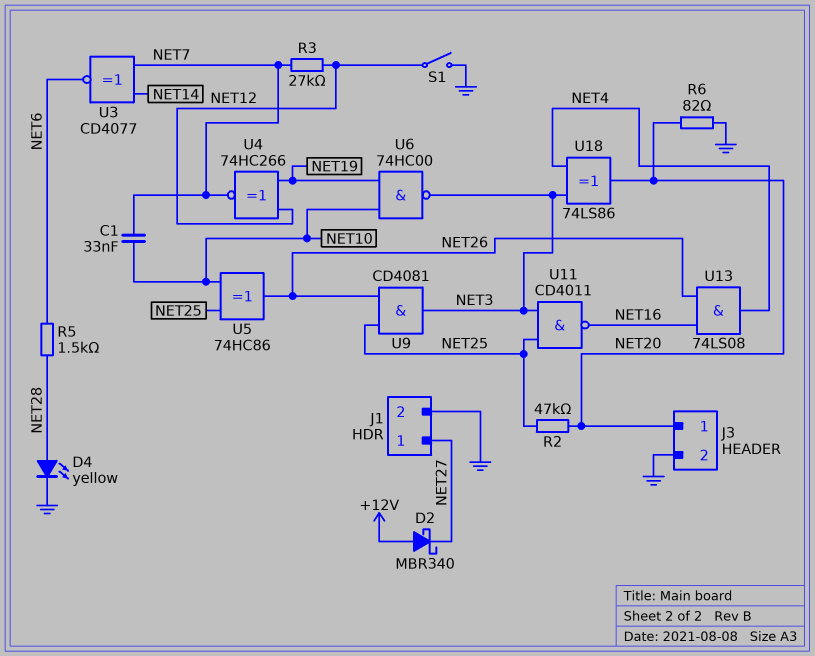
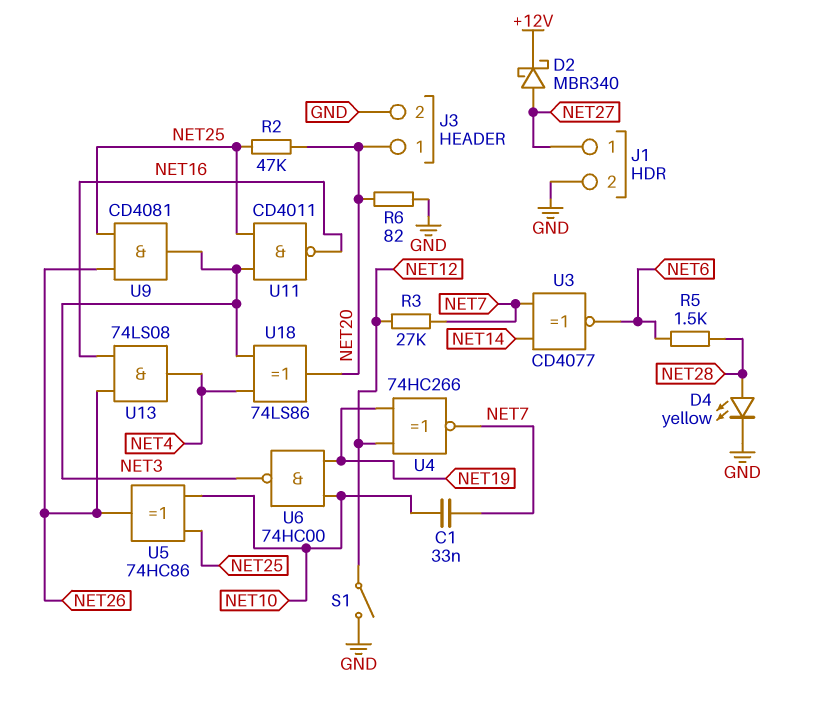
D2: schottky MBR340 (A +12V, K NET27) -> schottky MBR340 (A NET27, K +12V)

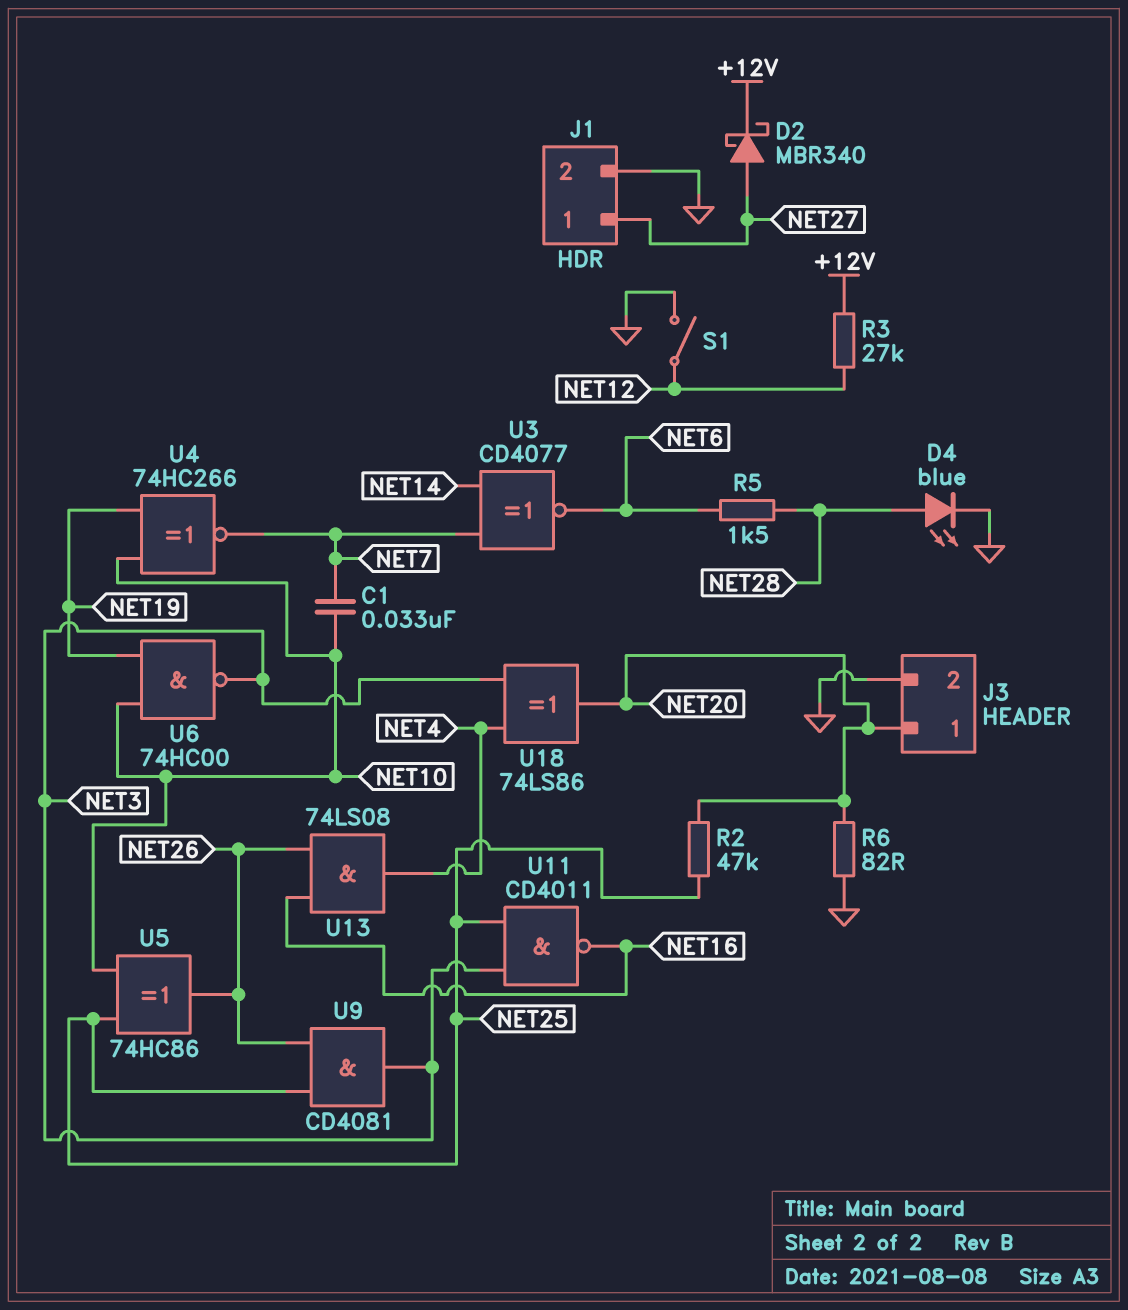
D4: LED yellow (A NET28, K GND) -> LED blue (A NET28, K GND)
R3: 27k (NET7, NET12) -> 27k (+12V, NET12)
U4: XNOR 74HC266 (in NET12, in NET19, out NET7) -> XNOR 74HC266 (in NET10, in NET19, out NET7)

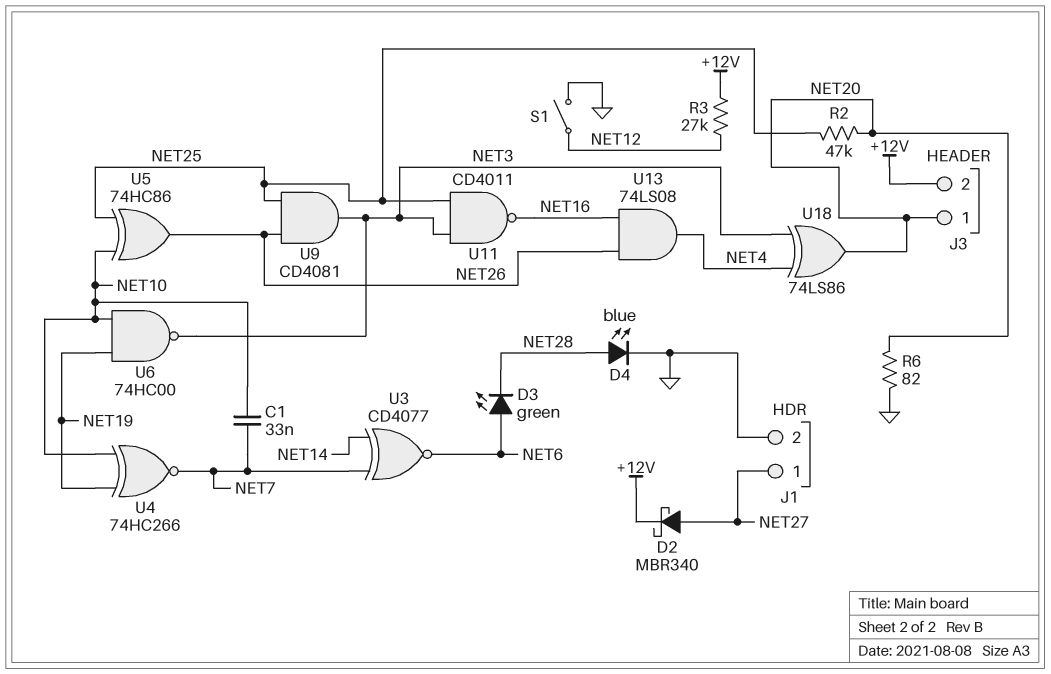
D3: none -> LED green (A NET6, K NET28)
J3 pin 2: GND -> +12V
R5: 1.5k (NET6, NET28) -> none

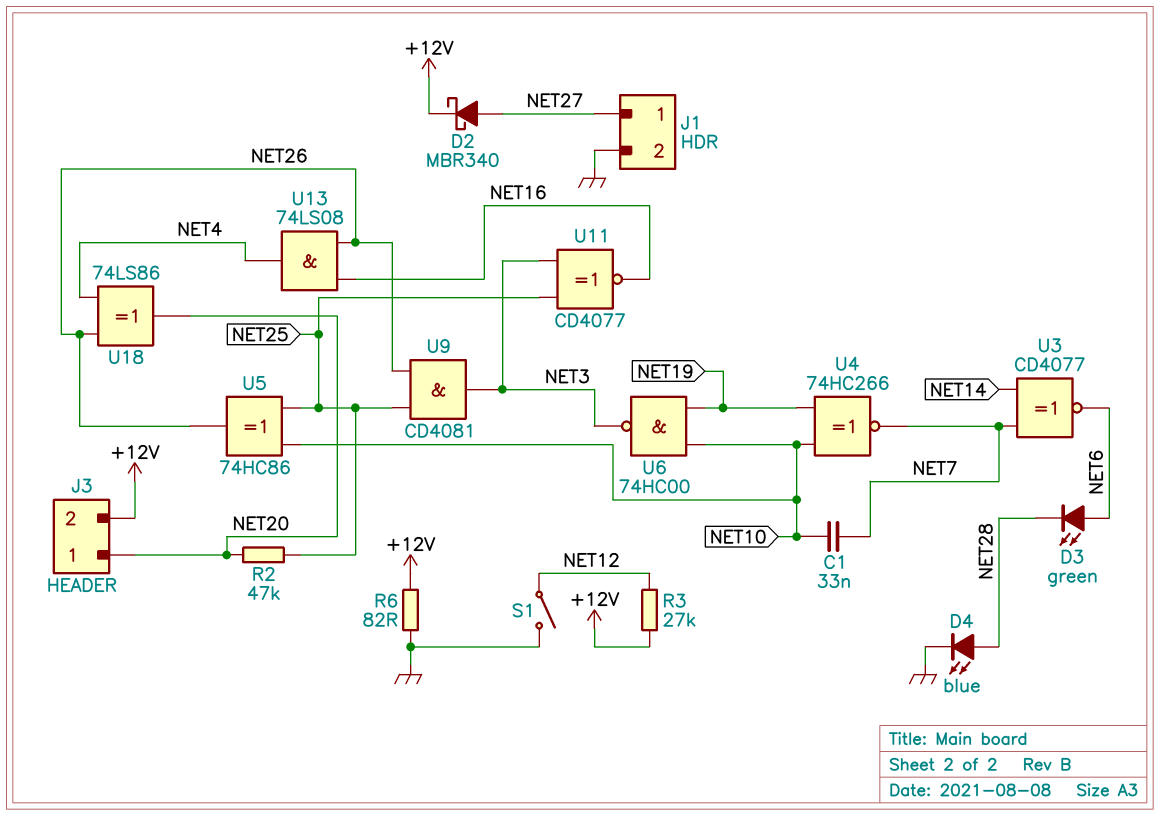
R6: 82 (GND, NET20) -> 82 (+12V, GND)
U11: NAND CD4011 (in NET3, in NET25, out NET16) -> XNOR CD4077 (in NET3, in NET25, out NET16)
U18: XOR 74LS86 (in NET3, in NET4, out NET20) -> XOR 74LS86 (in NET4, in NET26, out NET20)

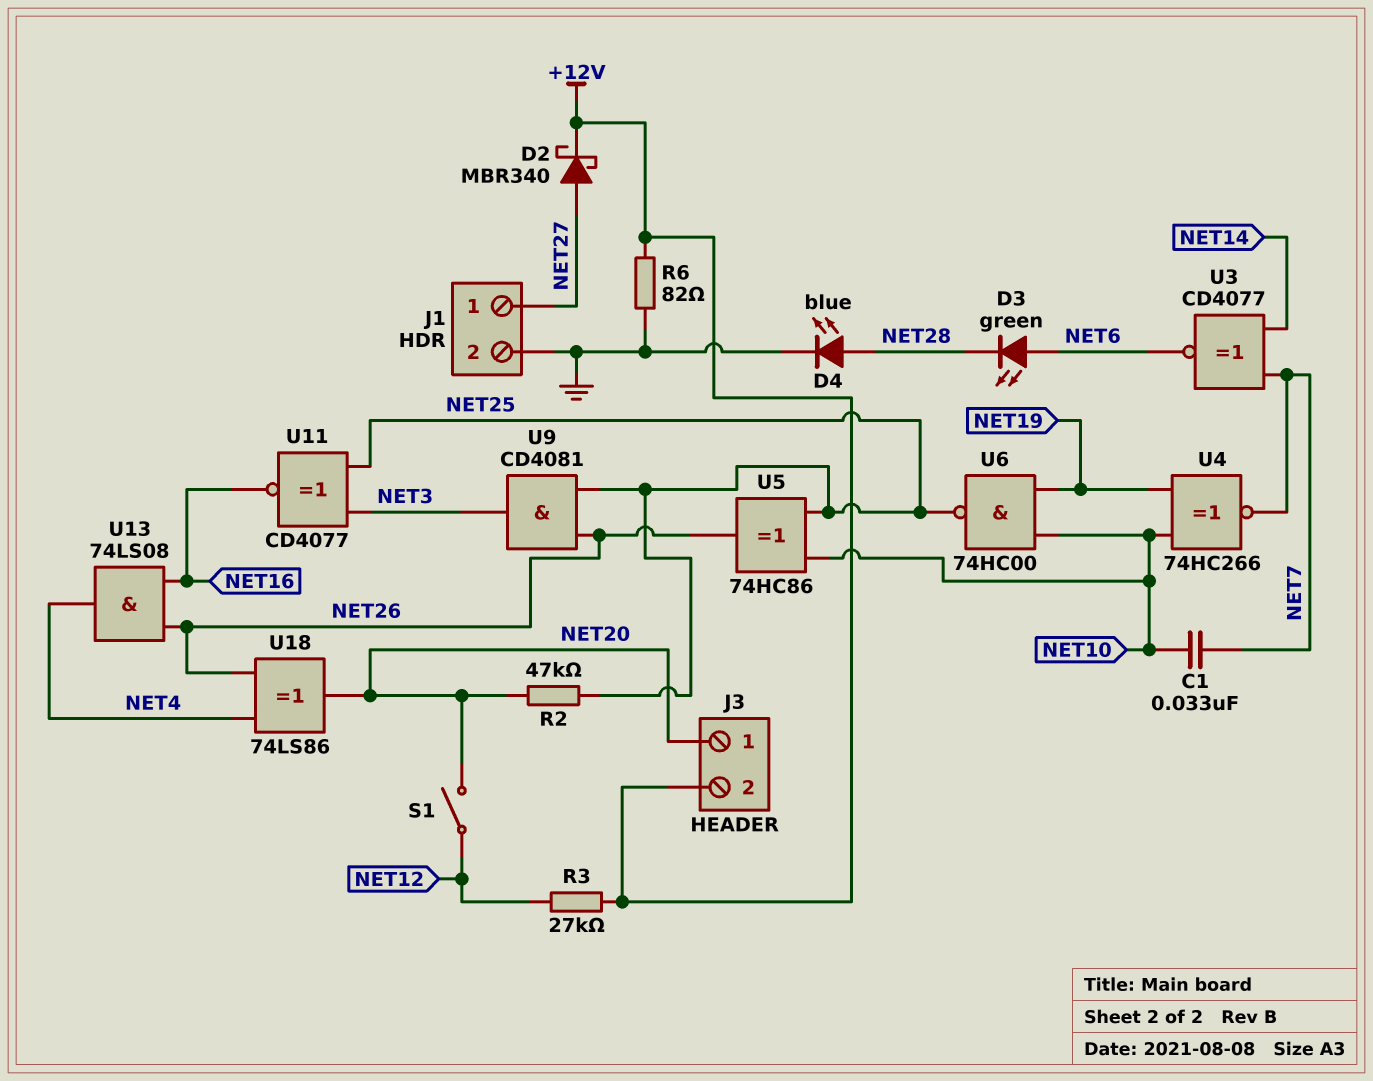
S1: switch (GND, NET12) -> switch (NET12, NET20)
U6: NAND 74HC00 (in NET10, in NET19, out NET3) -> NAND 74HC00 (in NET10, in NET19, out NET25)

